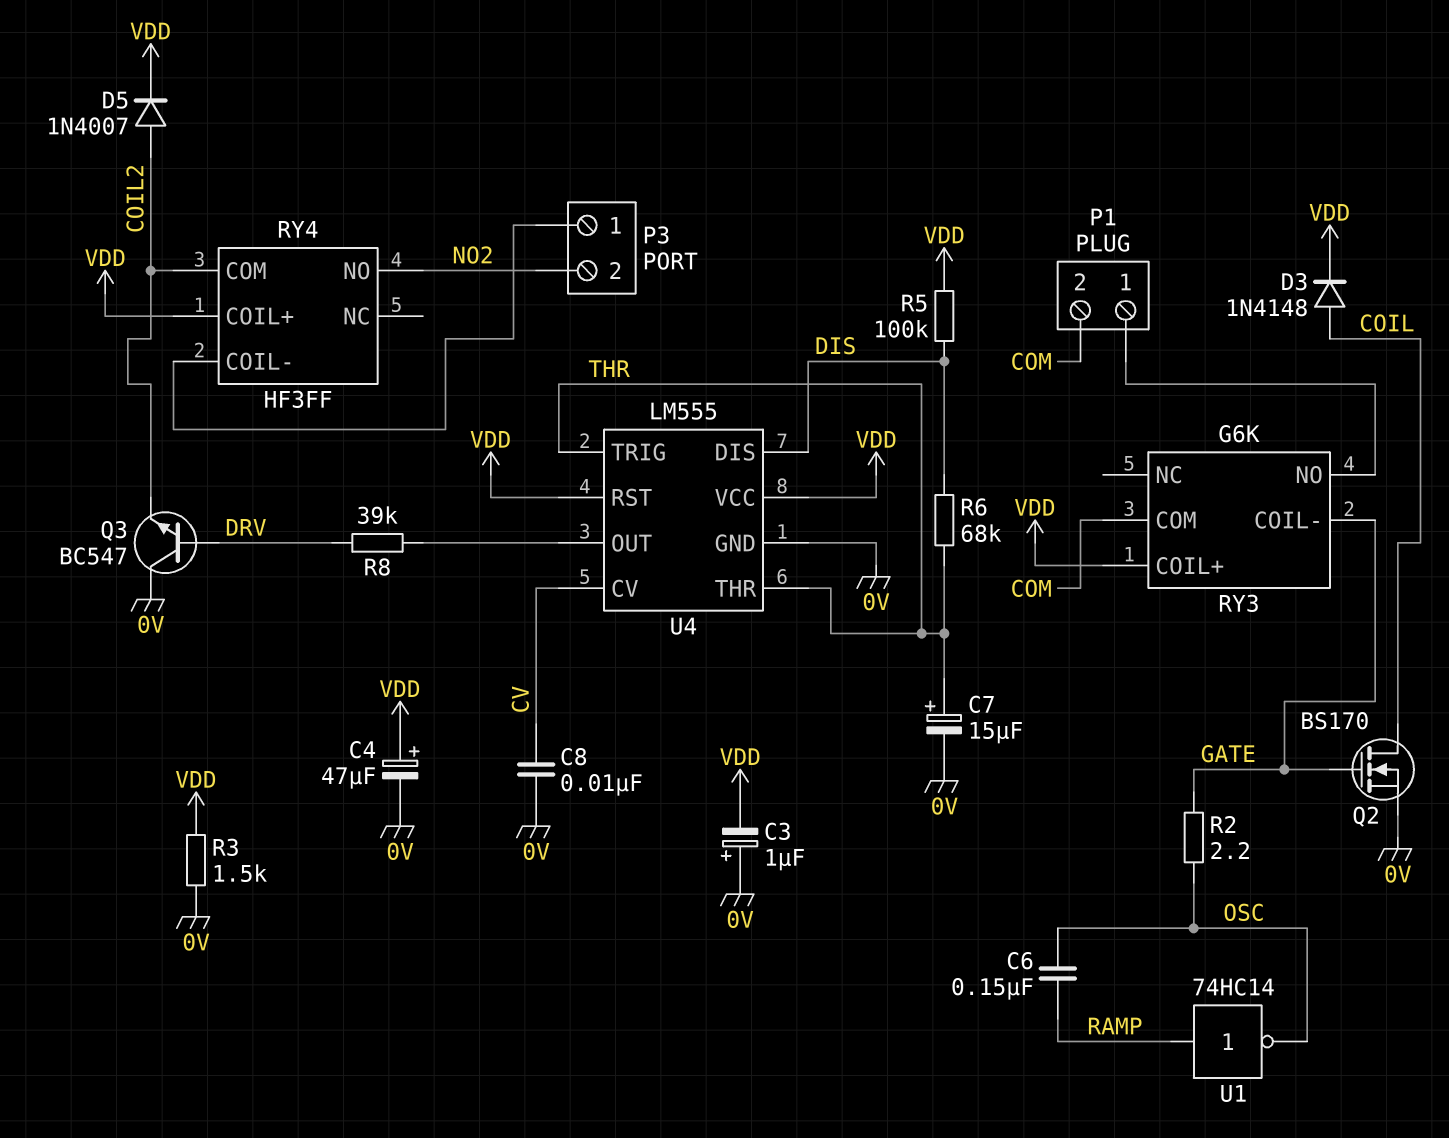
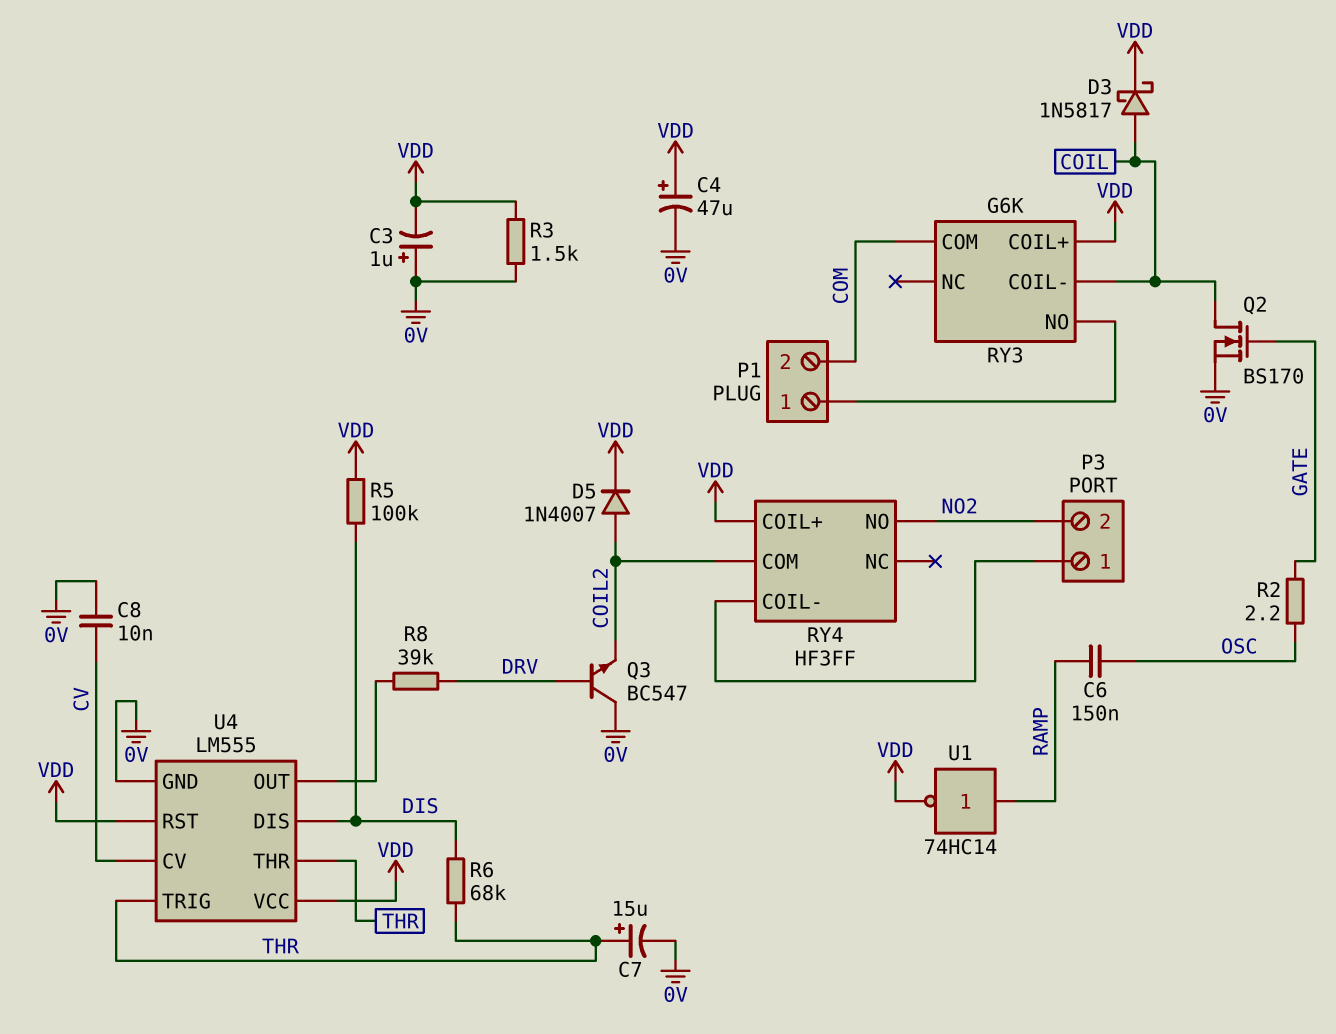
D3: diode 1N4148 (A COIL, K VDD) -> schottky 1N5817 (A COIL, K VDD)
RY3 pin COIL-: GATE -> COIL
U1: NOT 74HC14 (in RAMP, out OSC) -> NOT 74HC14 (in RAMP, out VDD)

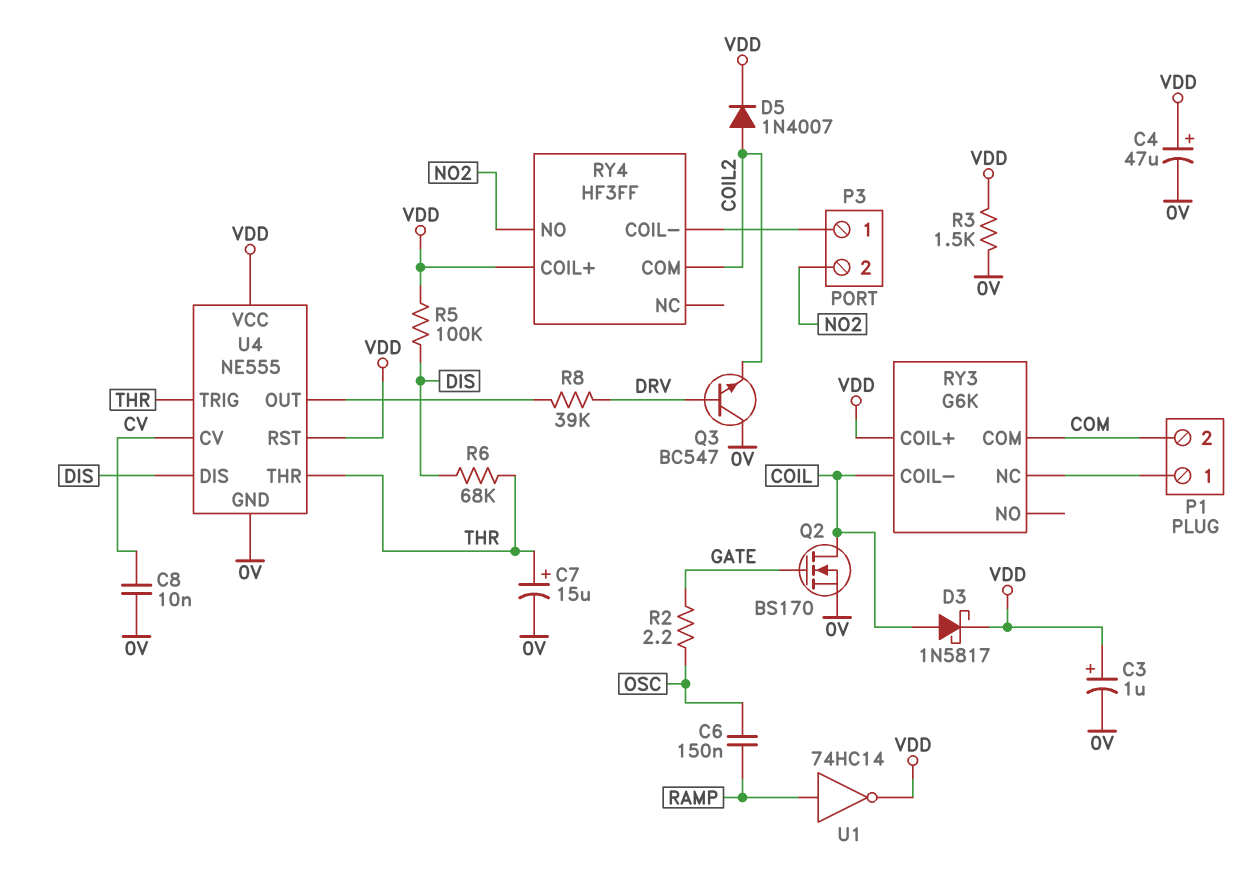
C3: 1uF (plus 0V, minus VDD) -> 1uF (plus VDD, minus 0V)
RY3 pin NC: none -> P1/1
RY3 pin NO: P1/1 -> none
U4: LM555 -> NE555

